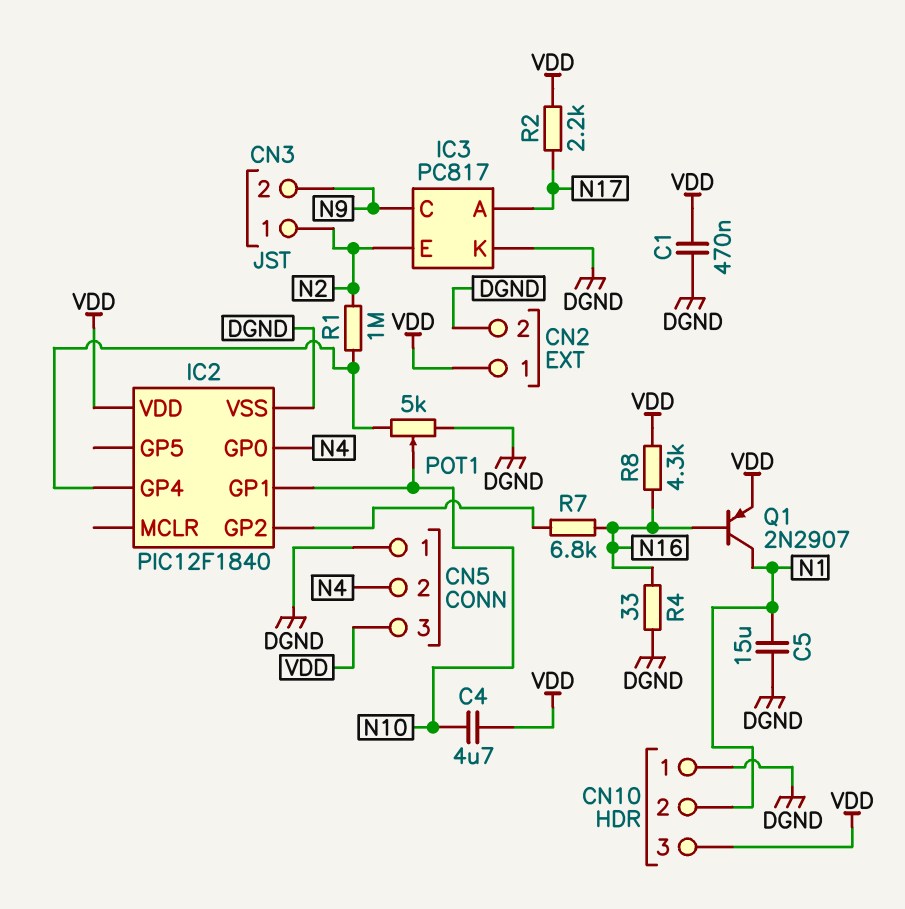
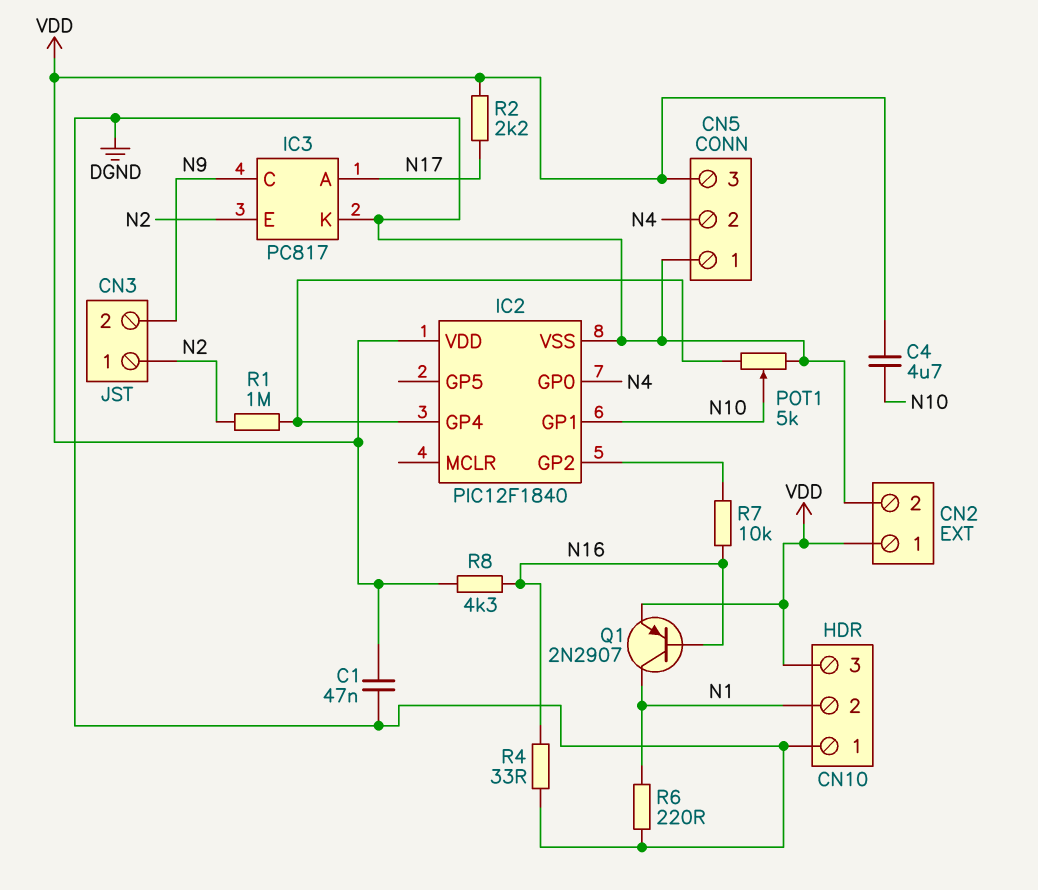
C1: 470nF (DGND, VDD) -> 47nF (DGND, VDD)
C5: 15uF (DGND, N1) -> none
R6: none -> 220 (DGND, N1)
R7: 6.8k (IC2/GP2, N16) -> 10k (IC2/GP2, N16)

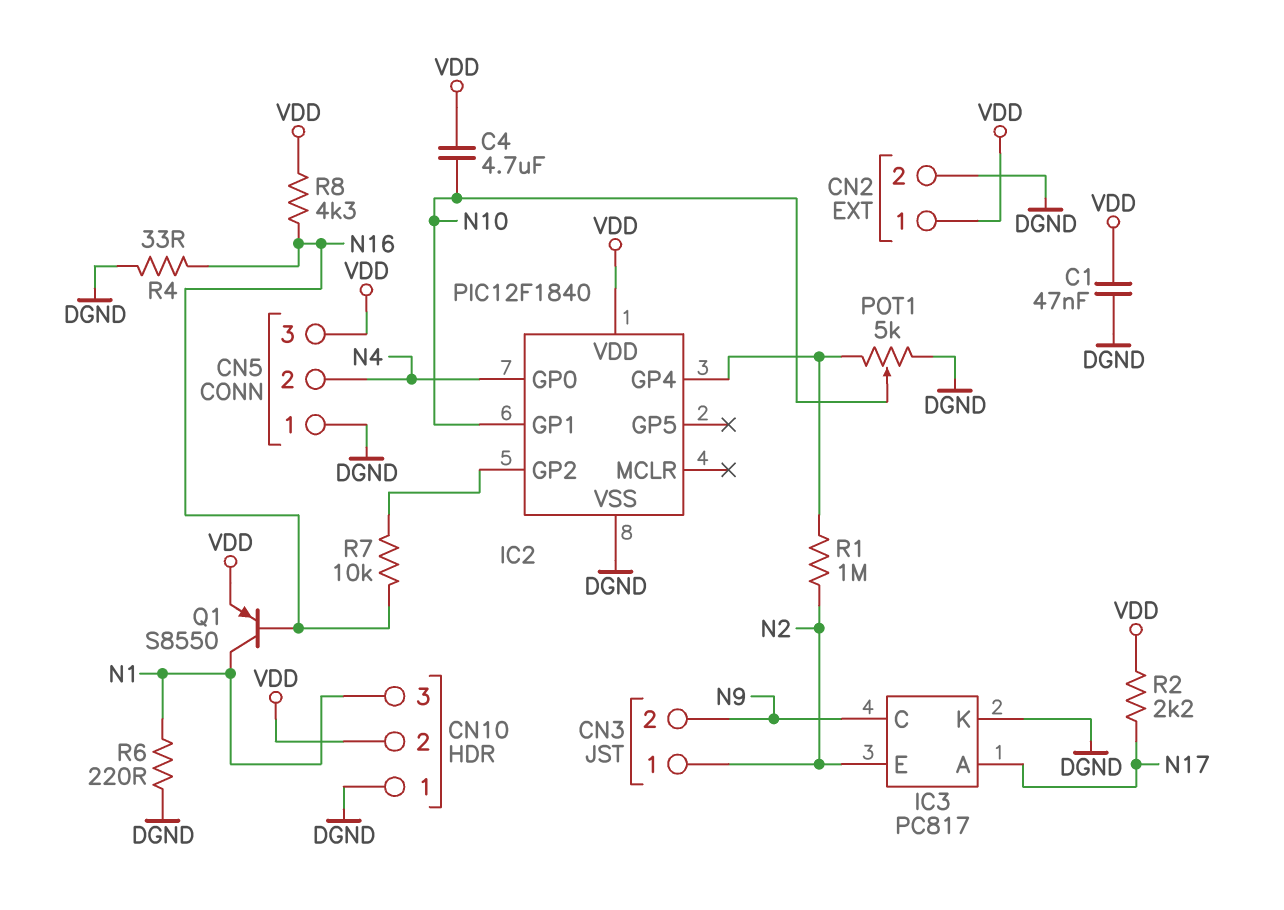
CN10 pin 2: N1 -> VDD
CN10 pin 3: VDD -> N1
Q1: PNP 2N2907 (B N16, C N1, E VDD) -> PNP S8550 (B N16, C N1, E VDD)

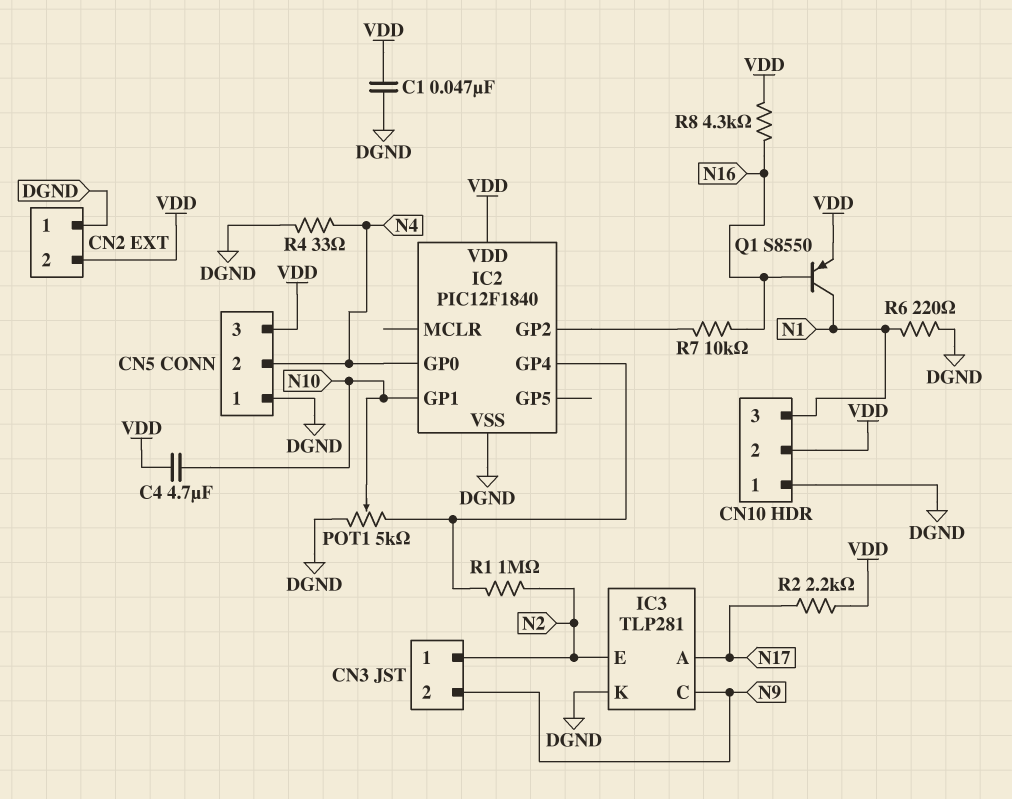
CN2 pin 1: VDD -> DGND
CN2 pin 2: DGND -> VDD
IC3: PC817 -> TLP281
R4: 33 (DGND, N16) -> 33 (DGND, N4)

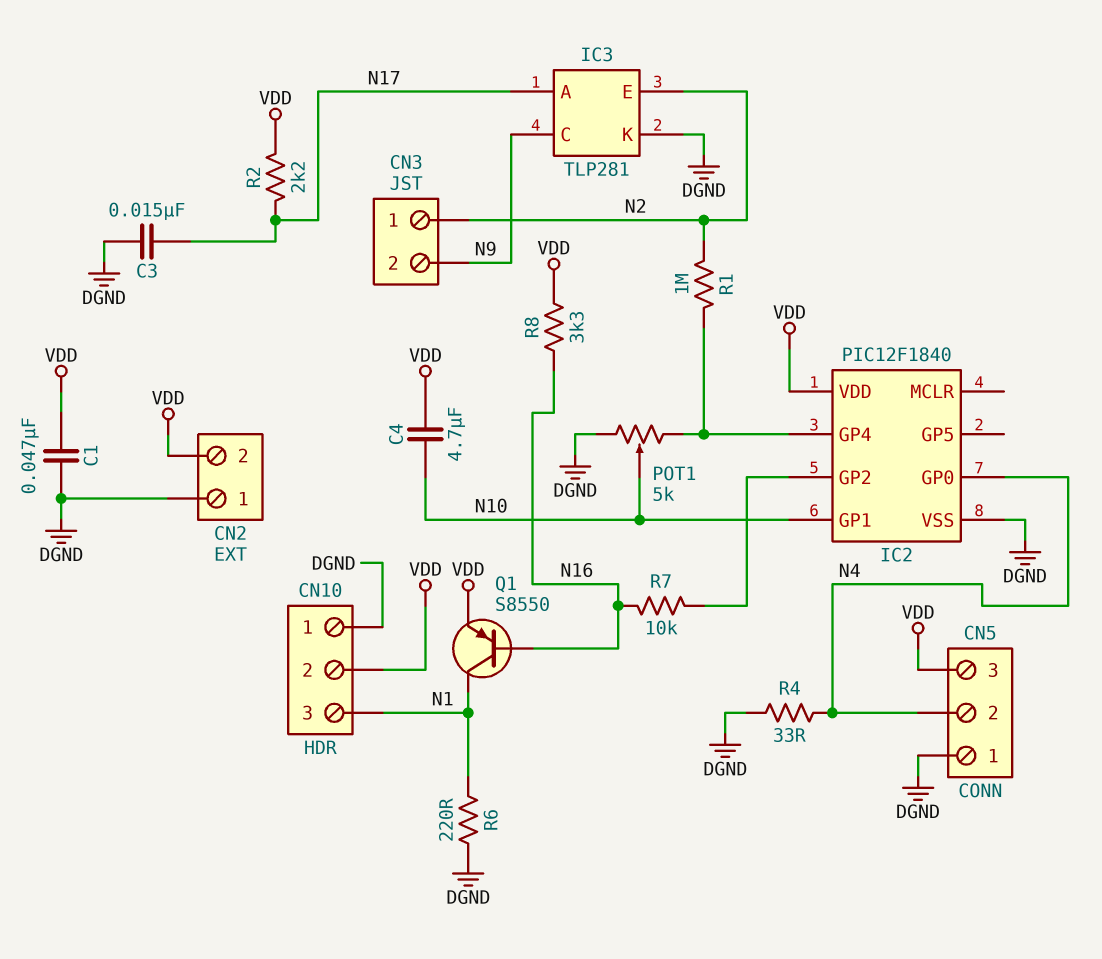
C3: none -> 15nF (DGND, N17)
R8: 4.3k (N16, VDD) -> 3.3k (N16, VDD)

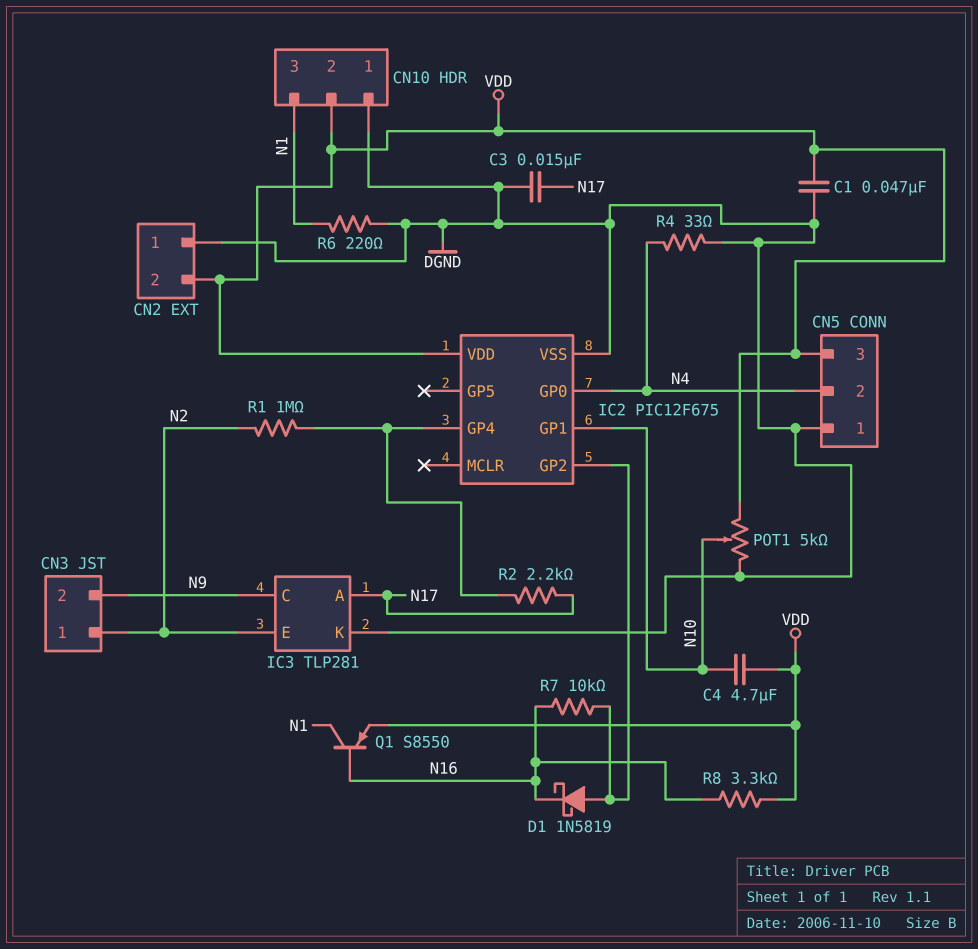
D1: none -> schottky 1N5819 (A IC2/GP2, K N16)
IC2: PIC12F1840 -> PIC12F675
POT1: 5k (DGND, IC2/GP4, wiper N10) -> 5k (DGND, VDD, wiper N10)
R2: 2.2k (N17, VDD) -> 2.2k (IC2/GP4, N17)

